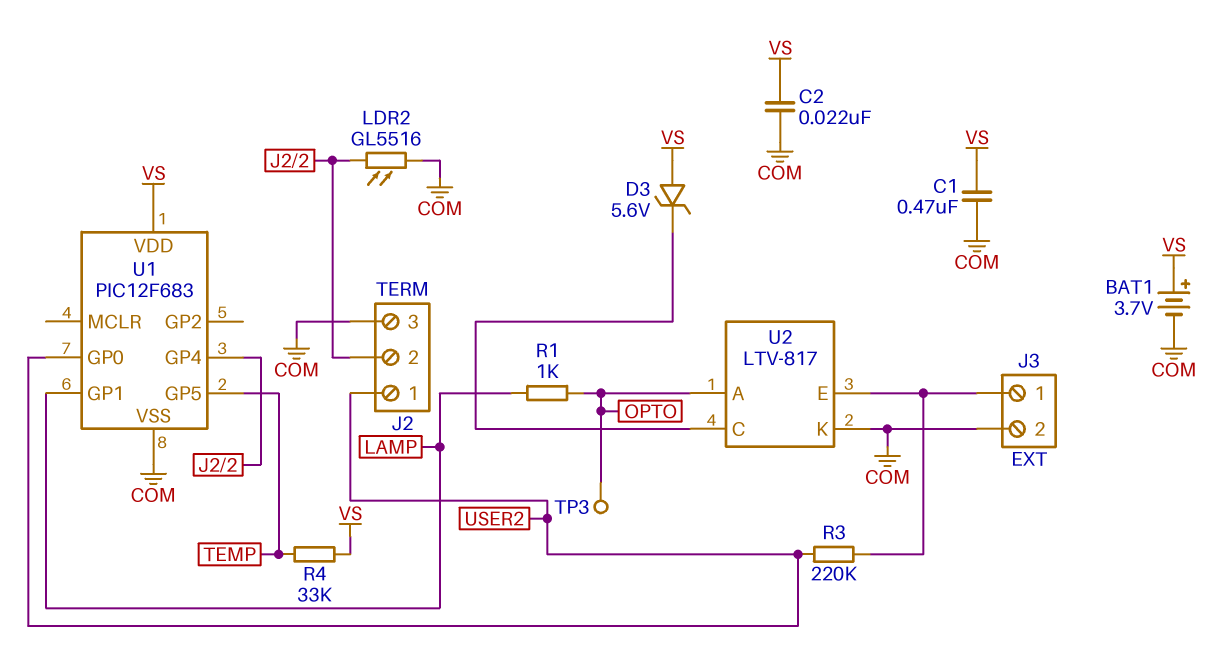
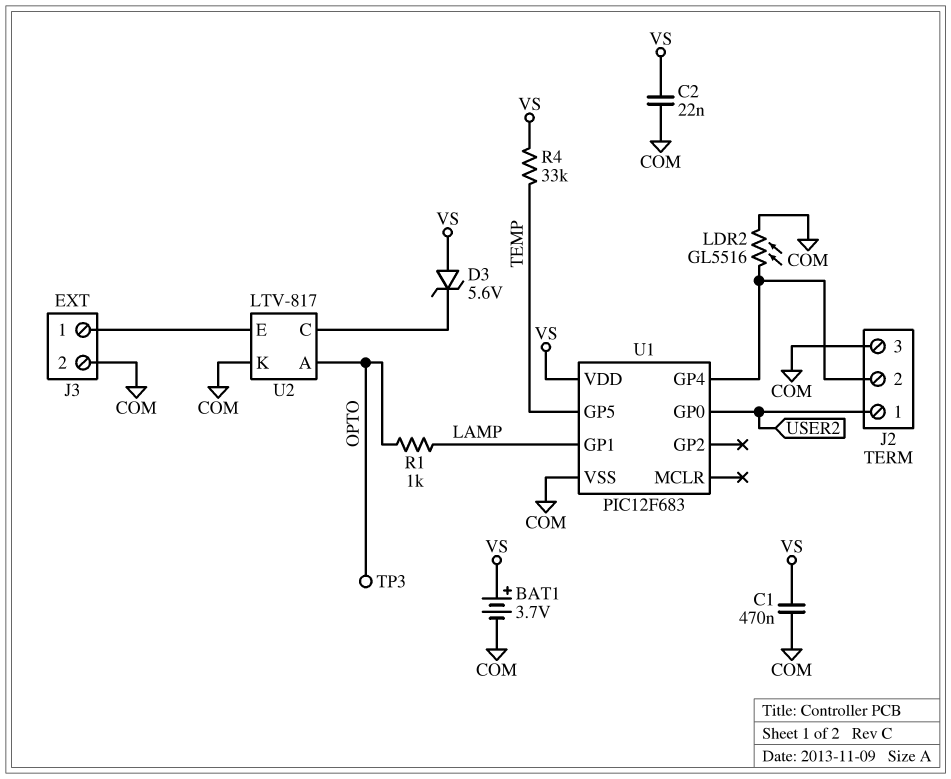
R3: 220k (J3/1, USER2) -> none

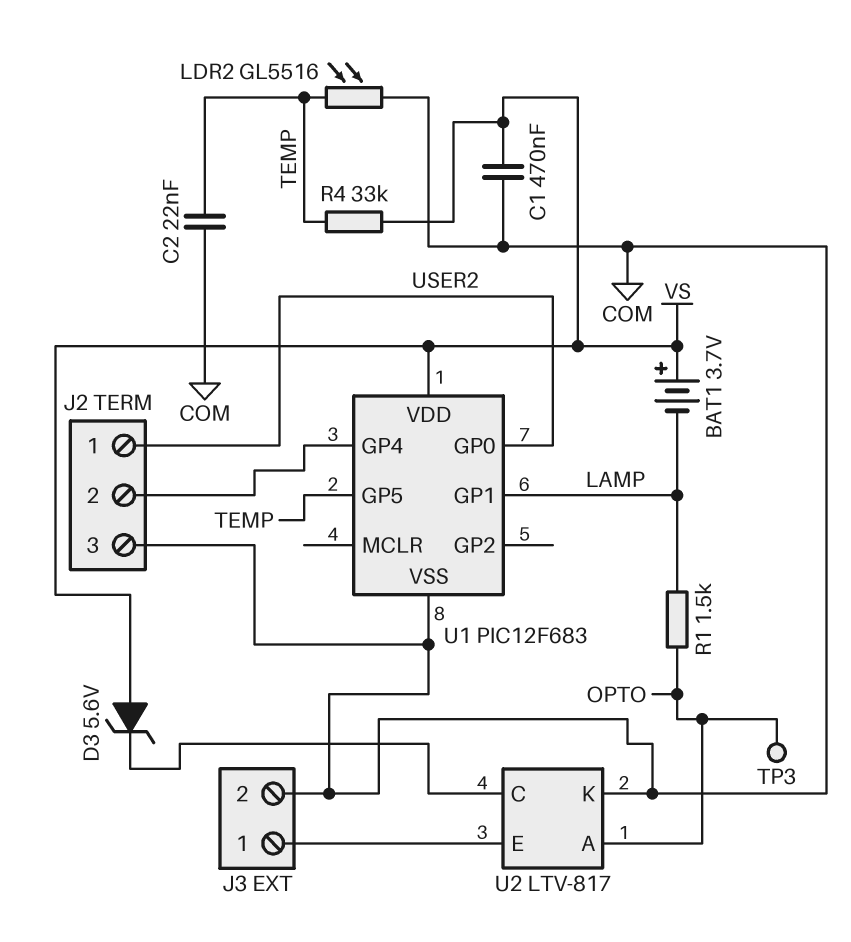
BAT1: 3.7V (plus VS, minus COM) -> 3.7V (plus VS, minus LAMP)
C2: 22nF (COM, VS) -> 22nF (COM, TEMP)
LDR2: GL5516 (COM, J2/2) -> GL5516 (COM, TEMP)
R1: 1k (LAMP, OPTO) -> 1.5k (LAMP, OPTO)

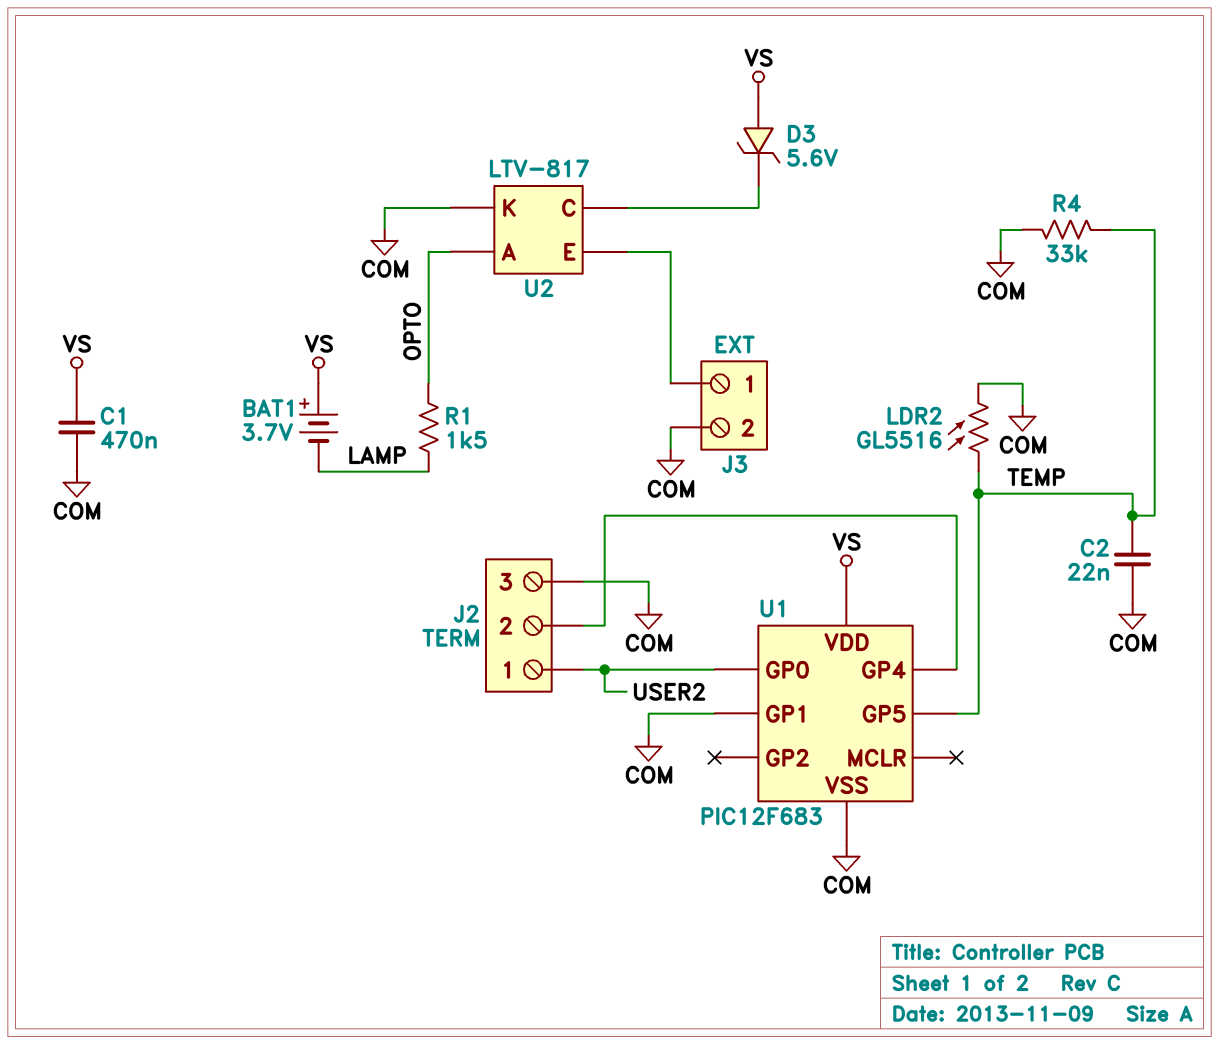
R4: 33k (TEMP, VS) -> 33k (COM, TEMP)
TP3: test point (OPTO) -> none
U1 pin GP1: LAMP -> COM

